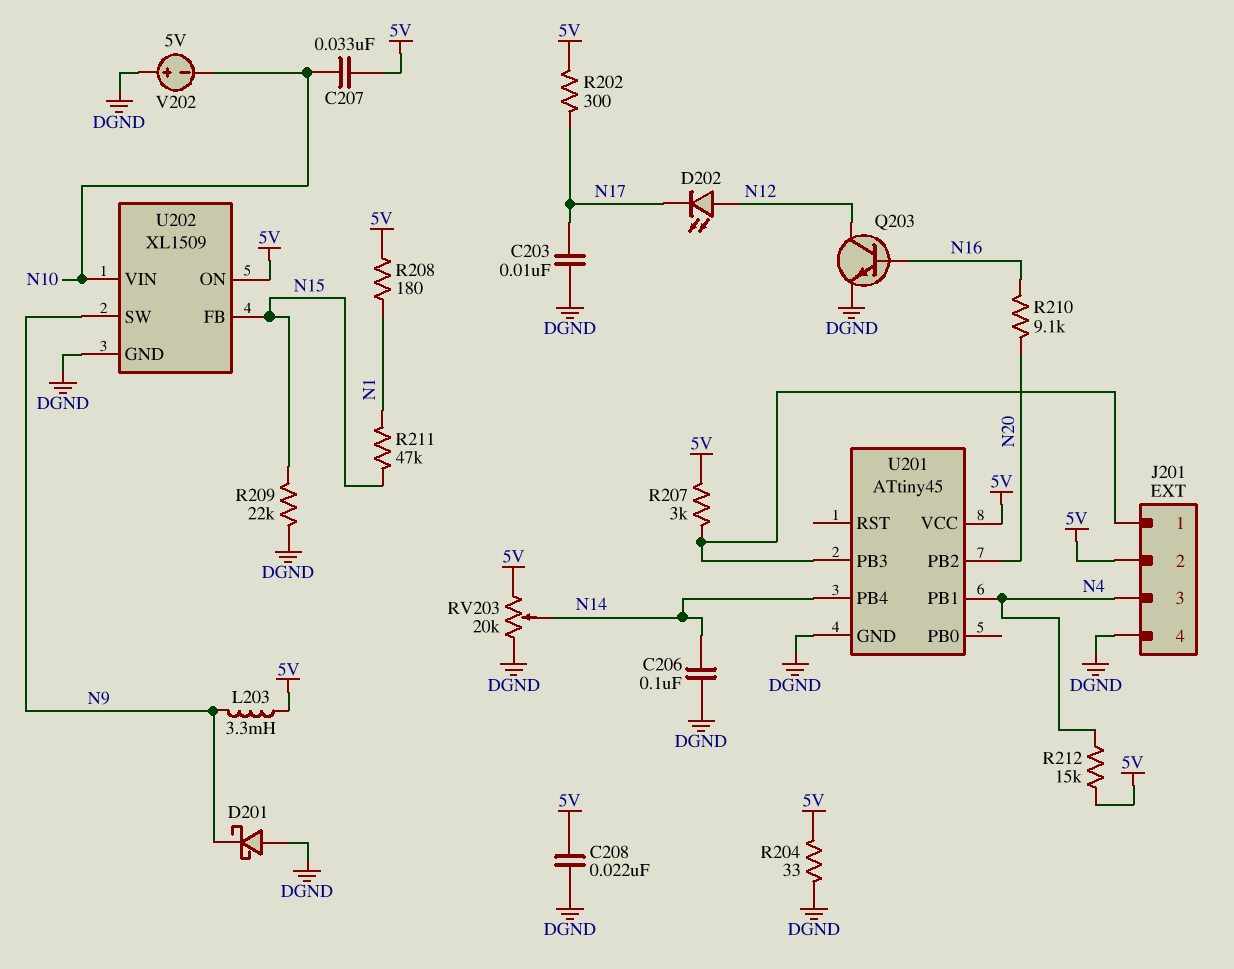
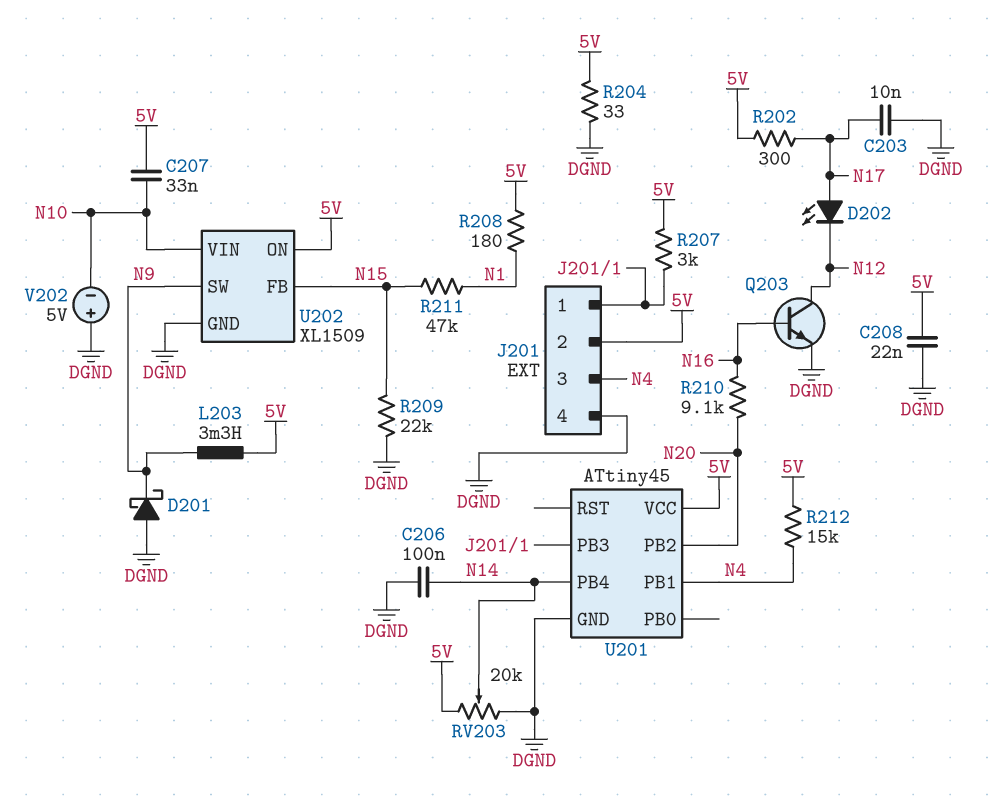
D202: LED (A N12, K N17) -> LED (A N17, K N12)

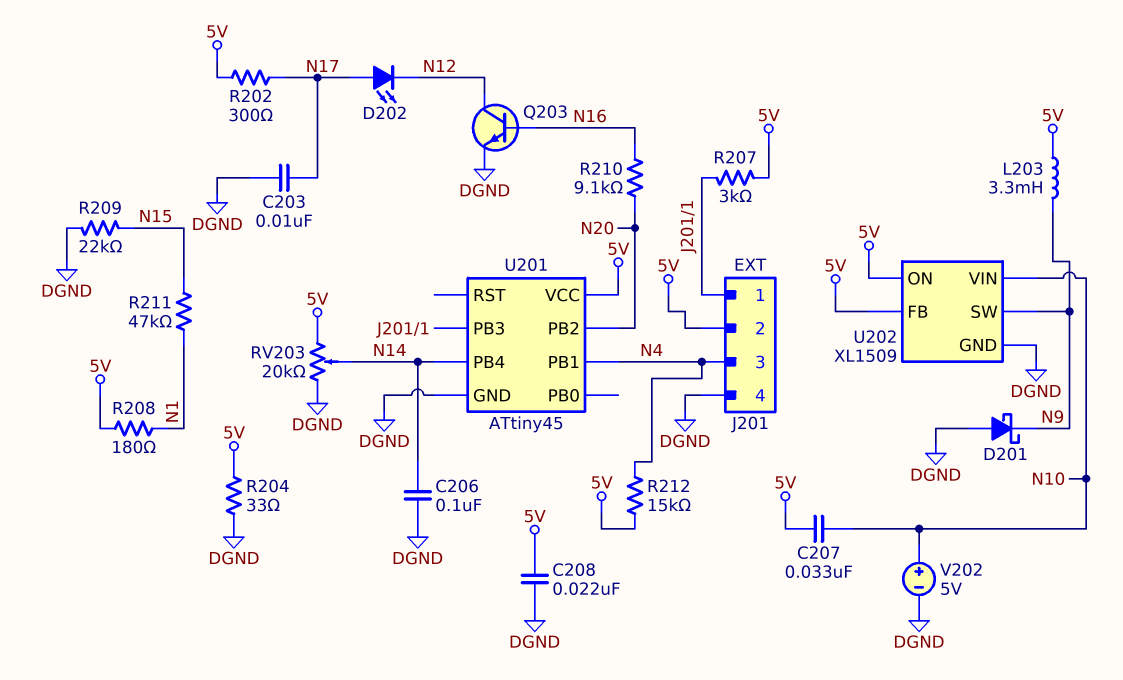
U202 pin FB: N15 -> 5V
V202: 5V (plus DGND, minus N10) -> 5V (plus N10, minus DGND)

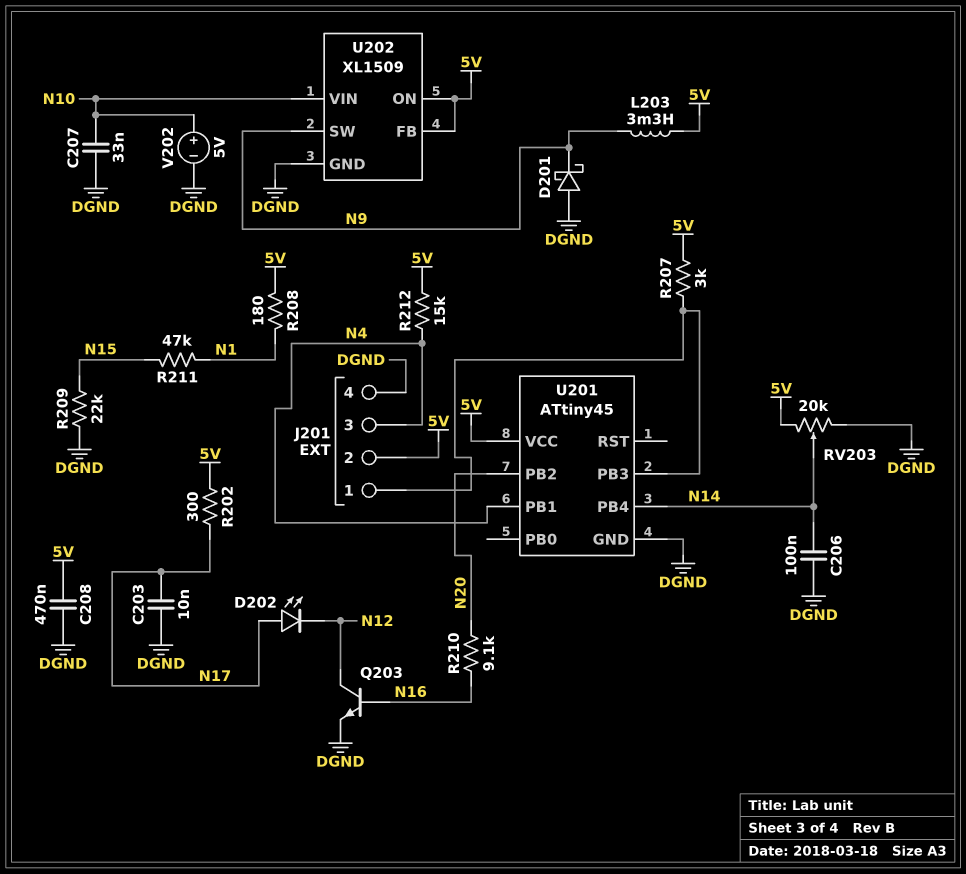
C207: 33nF (5V, N10) -> 33nF (DGND, N10)
C208: 22nF (5V, DGND) -> 470nF (5V, DGND)
R204: 33 (5V, DGND) -> none

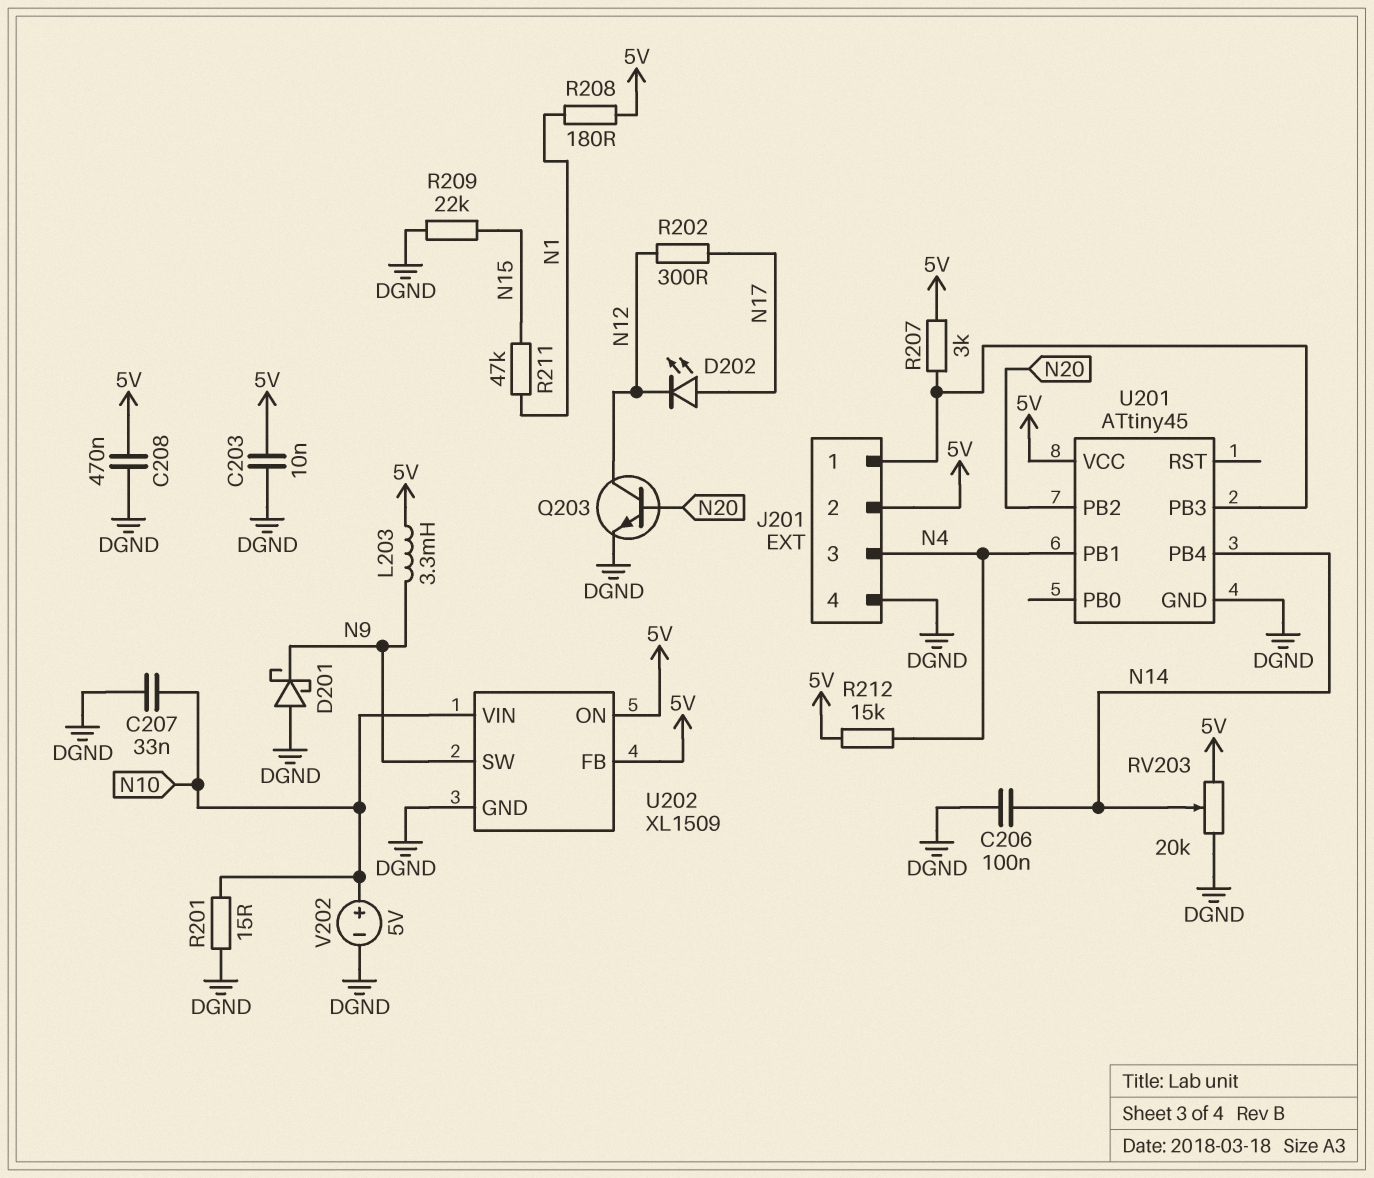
C203: 10nF (DGND, N17) -> 10nF (5V, DGND)
Q203: NPN (B N16, C N12, E DGND) -> NPN (B N20, C N12, E DGND)
R201: none -> 15 (DGND, N10)
R202: 300 (5V, N17) -> 300 (N12, N17)
R210: 9.1k (N16, N20) -> none

